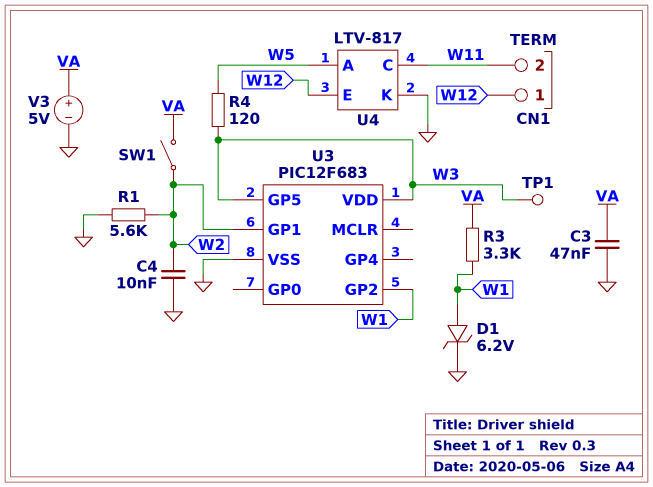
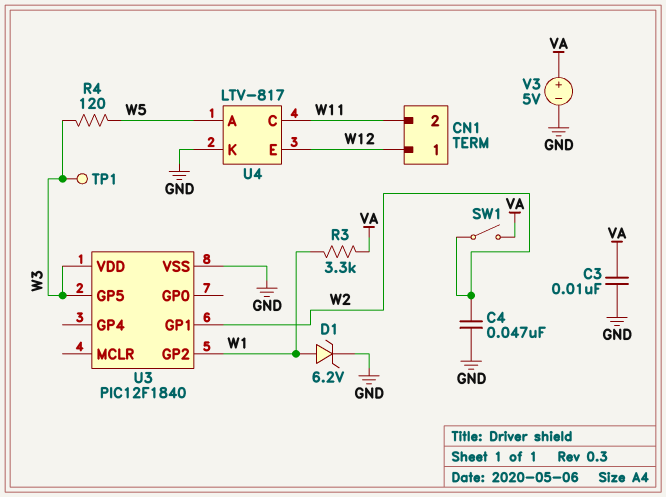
C3: 47nF (GND, VA) -> 10nF (GND, VA)
C4: 10nF (GND, W2) -> 47nF (GND, W2)
R1: 5.6k (GND, W2) -> none
U3: PIC12F683 -> PIC12F1840

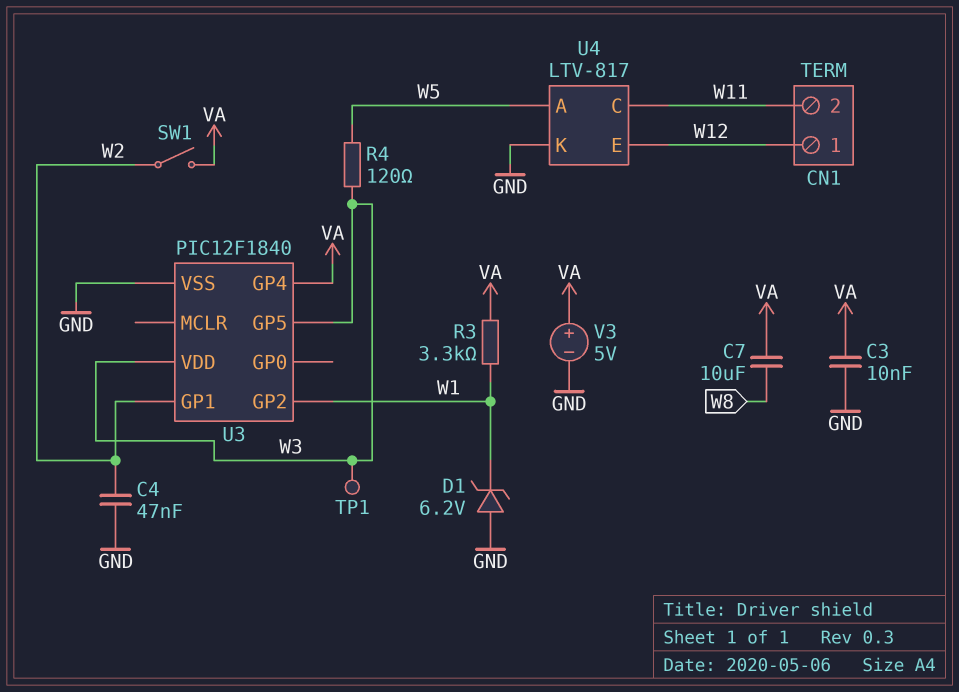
C7: none -> 10uF (VA, W8)
D1: zener 6.2V (A W1, K GND) -> zener 6.2V (A GND, K W1)
U3 pin GP4: none -> VA

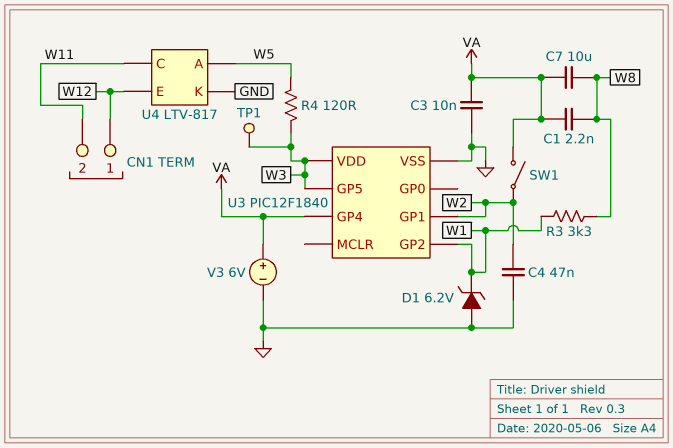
C1: none -> 2.2nF (VA, W8)
R3: 3.3k (VA, W1) -> 3.3k (W1, W8)
V3: 5V (plus VA, minus GND) -> 6V (plus VA, minus GND)

